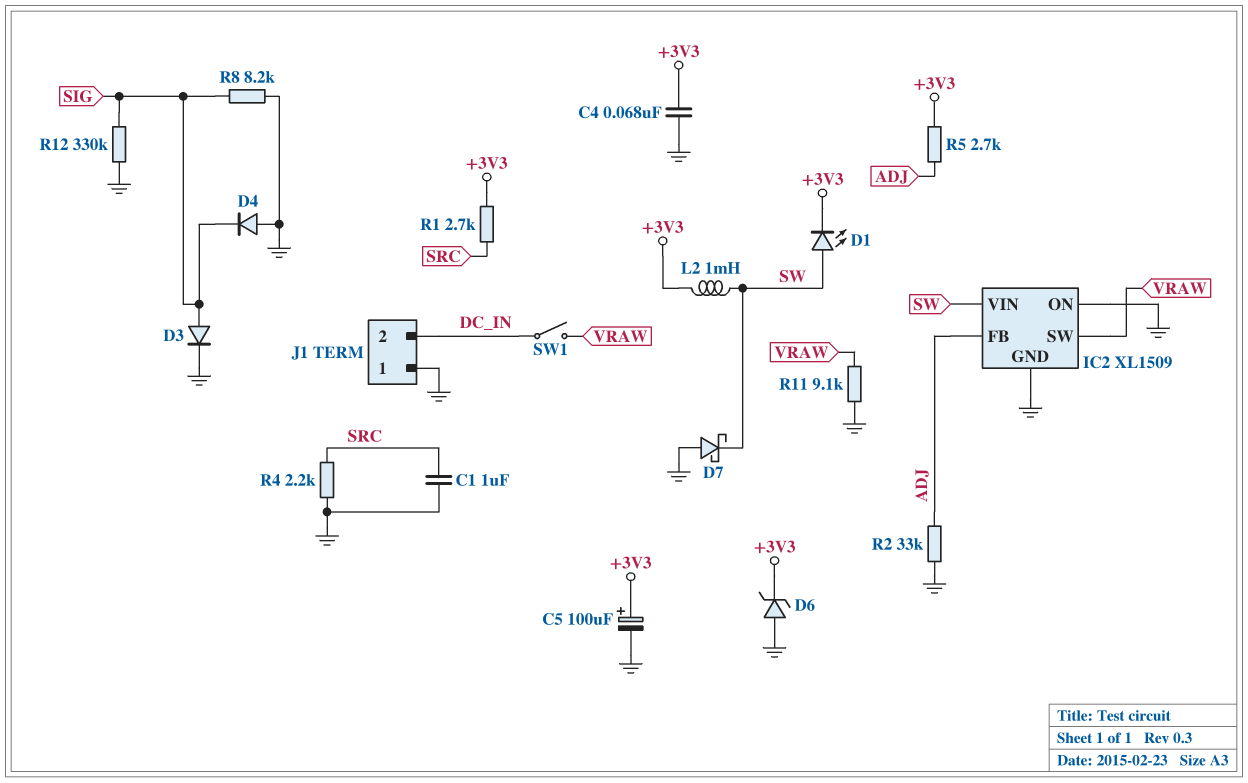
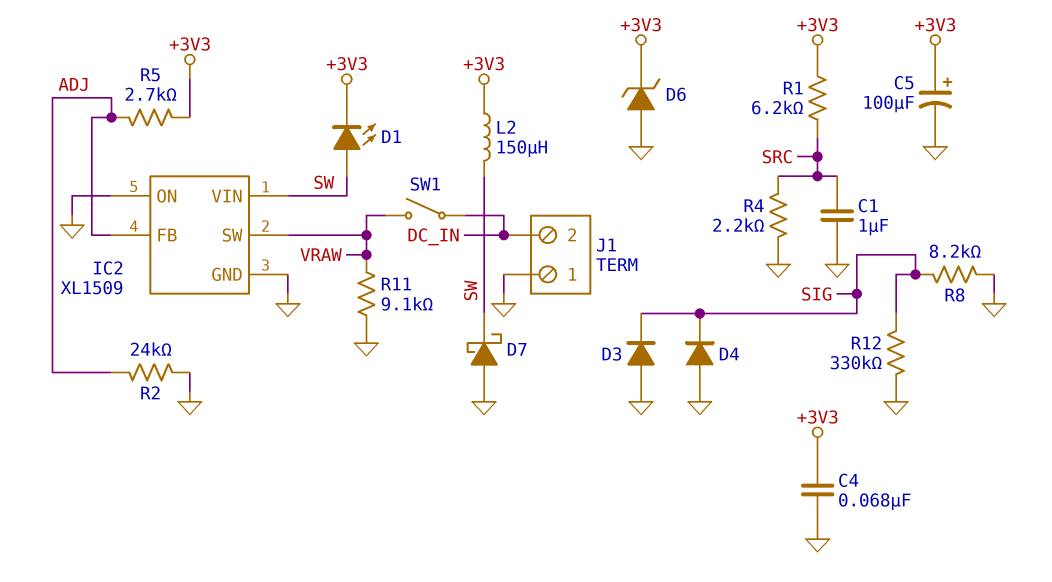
D3: diode (A SIG, K GND) -> diode (A GND, K SIG)
L2: 1mH (+3V3, SW) -> 150uH (+3V3, SW)
R1: 2.7k (+3V3, SRC) -> 6.2k (+3V3, SRC)
R2: 33k (ADJ, GND) -> 24k (ADJ, GND)

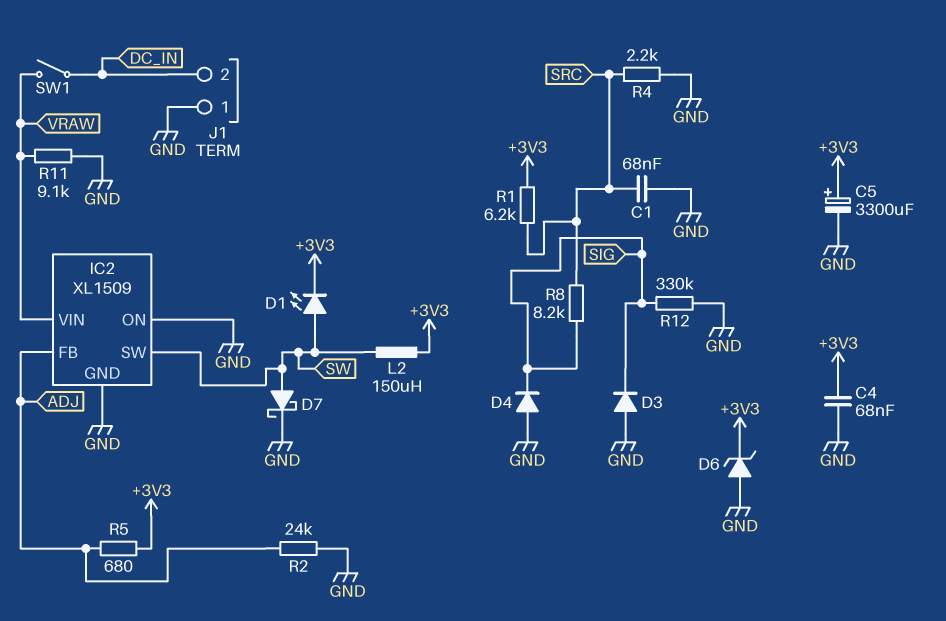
C1: 1uF (GND, SRC) -> 68nF (GND, SRC)
C5: 100uF (plus +3V3, minus GND) -> 3300uF (plus +3V3, minus GND)
D7: schottky (A GND, K SW) -> schottky (A SW, K GND)
IC2 pin SW: VRAW -> SW
IC2 pin VIN: SW -> VRAW
R5: 2.7k (+3V3, ADJ) -> 680 (+3V3, ADJ)
R8: 8.2k (GND, SIG) -> 8.2k (SIG, SRC)

